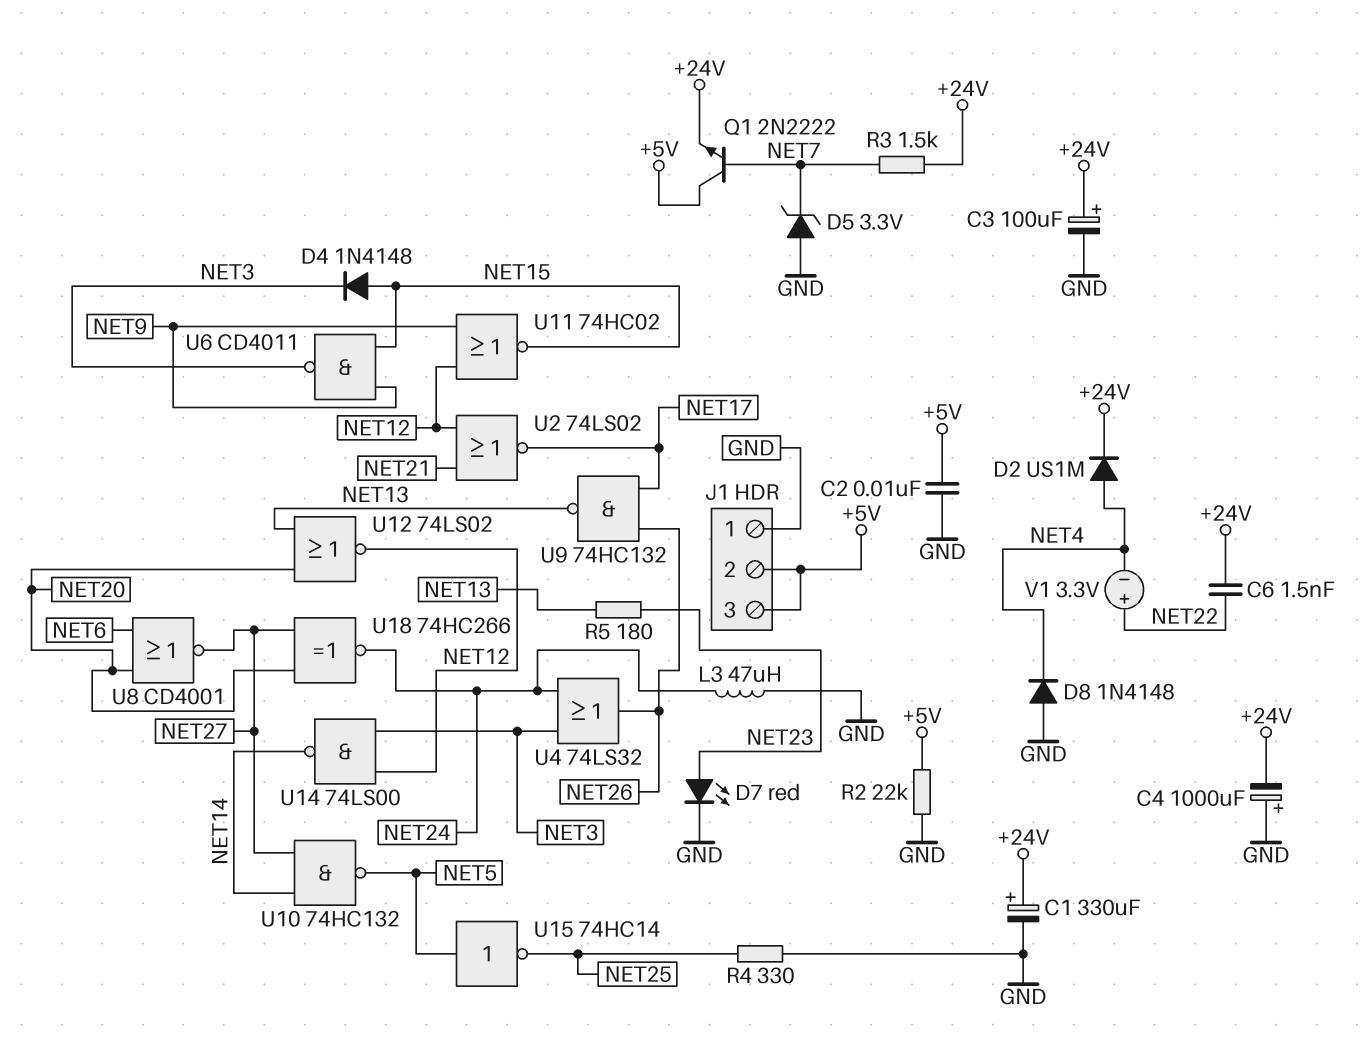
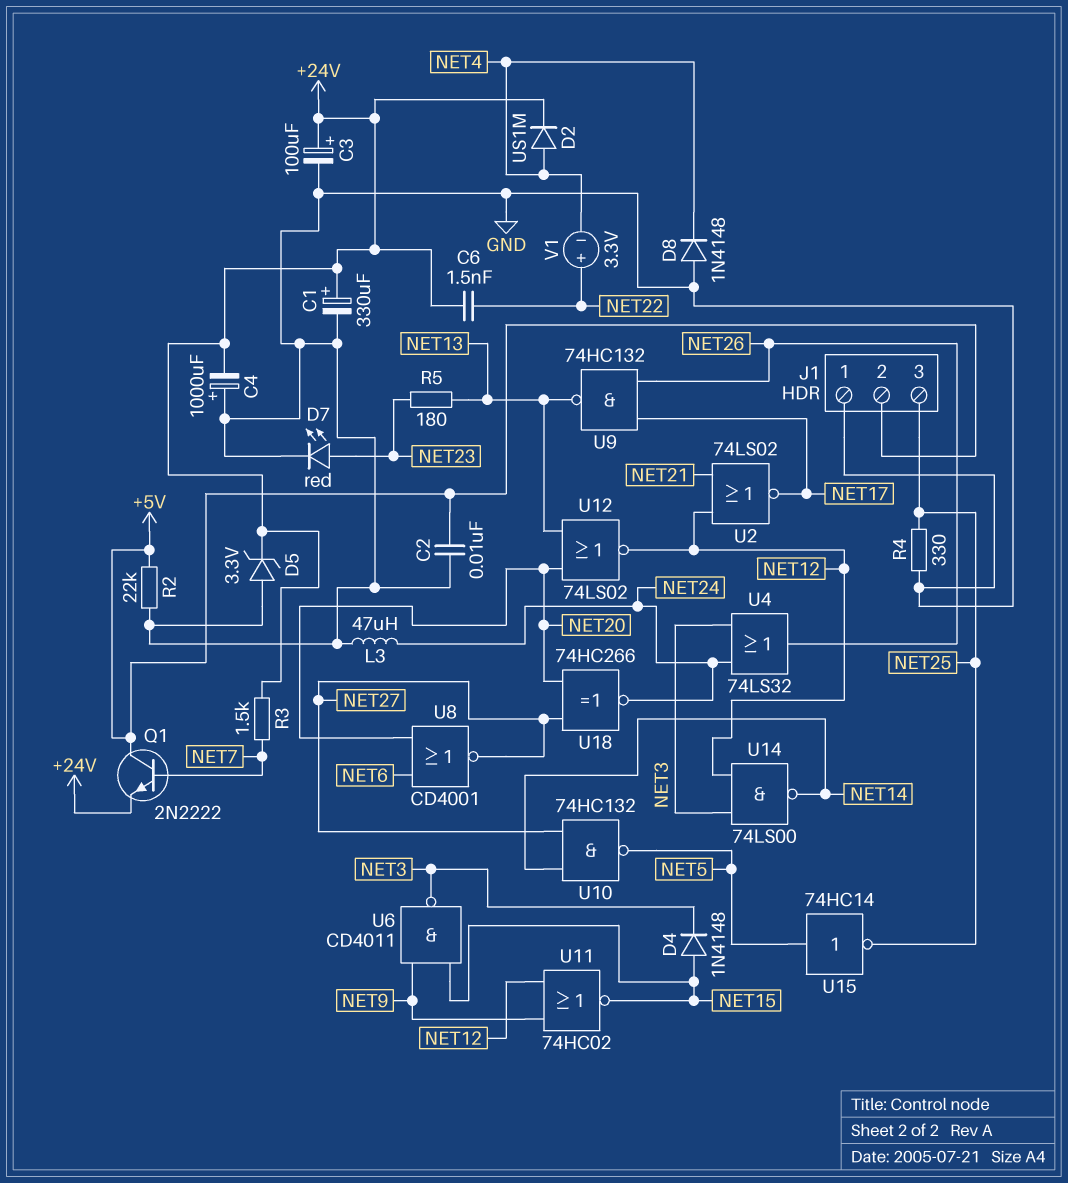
D5: zener 3.3V (A GND, K NET7) -> zener 3.3V (A GND, K +24V)
J1 pin 3: +5V -> NET25

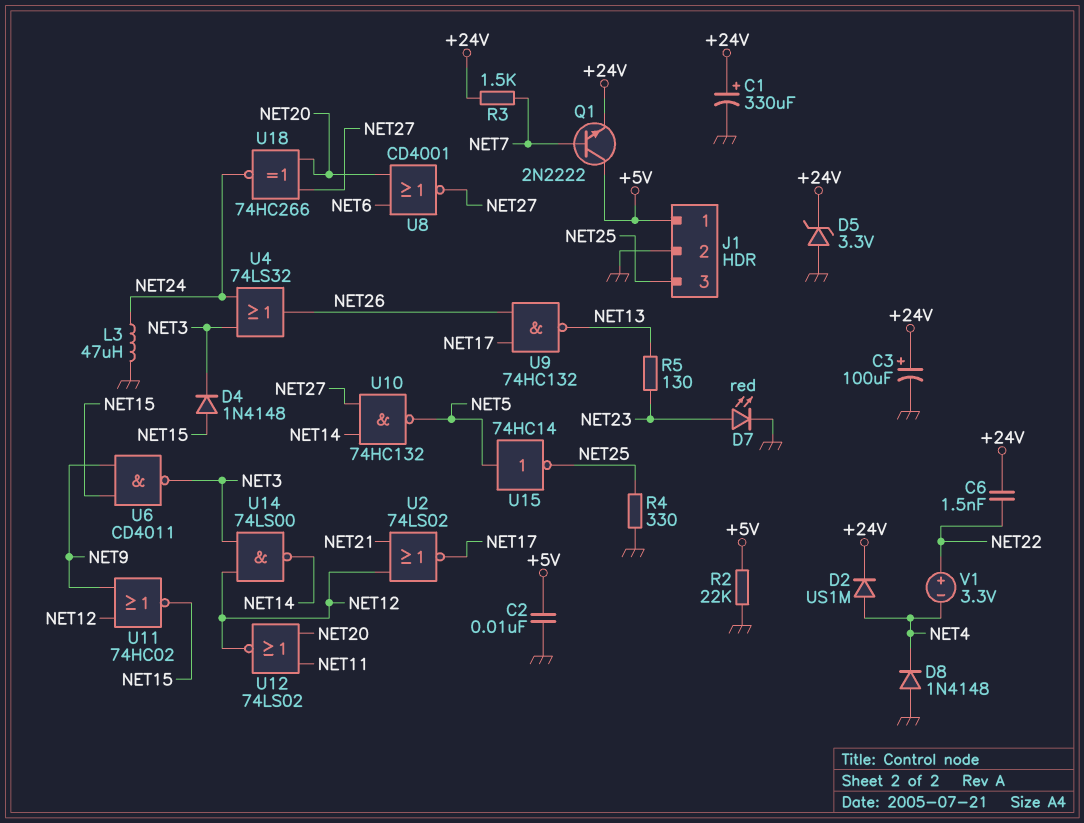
C4: 1000uF (plus GND, minus +24V) -> none
J1 pin 1: GND -> +5V
J1 pin 2: +5V -> GND
R5: 180 (NET13, NET23) -> 130 (NET13, NET23)
U12: NOR 74LS02 (in NET13, in NET20, out NET12) -> NOR 74LS02 (in NET11, in NET20, out NET12)

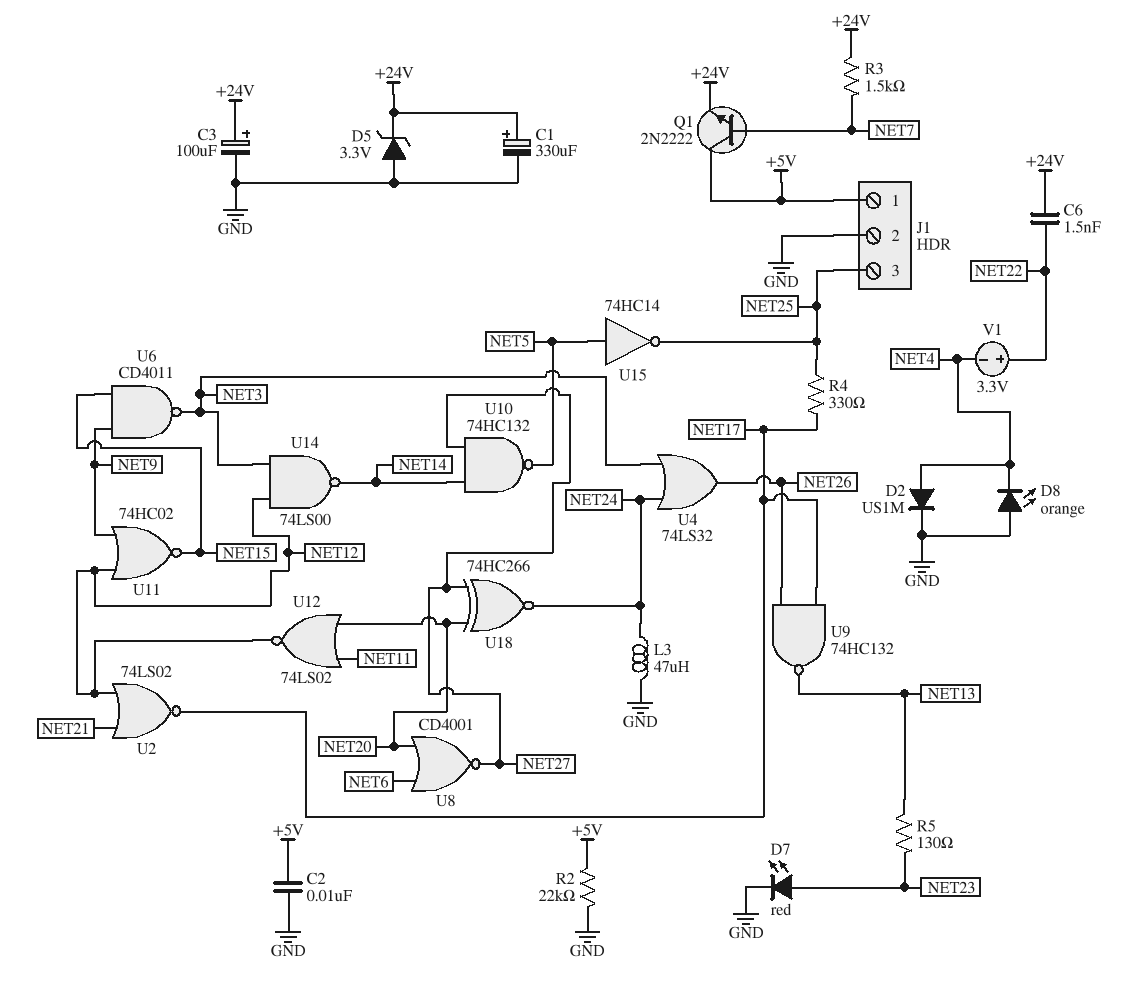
D2: diode US1M (A NET4, K +24V) -> diode US1M (A NET4, K GND)
D4: diode 1N4148 (A NET15, K NET3) -> none
D8: diode 1N4148 (A GND, K NET4) -> LED orange (A GND, K NET4)
R4: 330 (GND, NET25) -> 330 (NET17, NET25)

